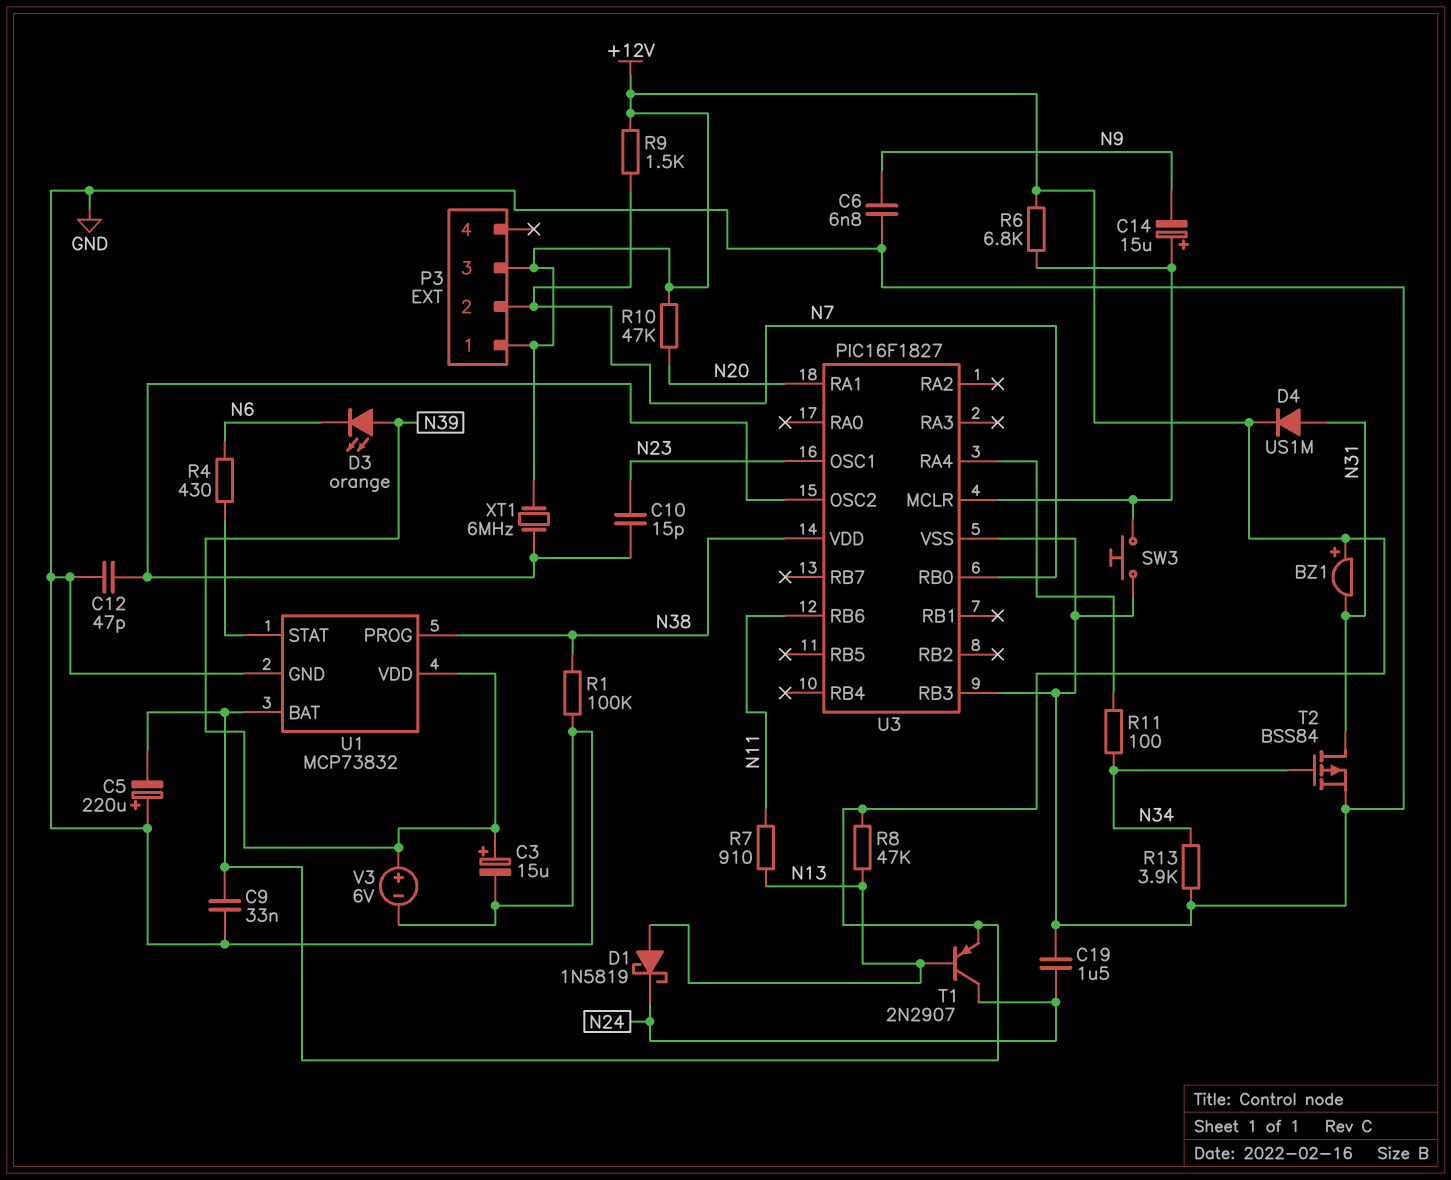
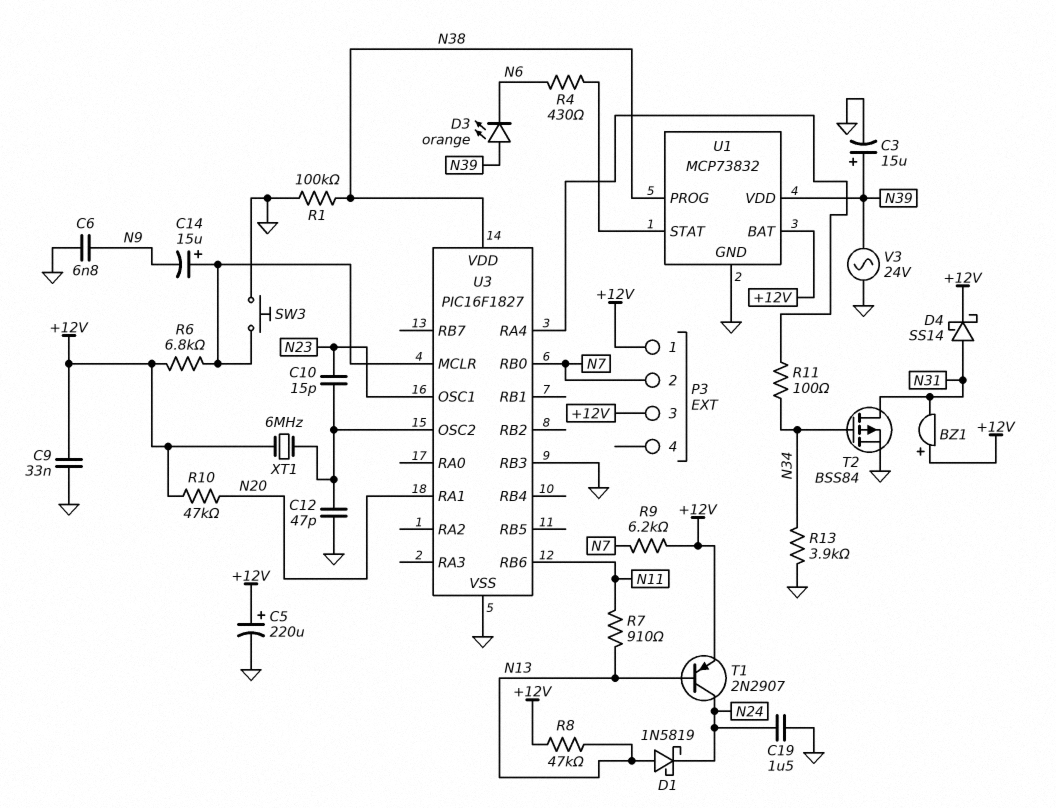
C5: 220uF (plus GND, minus +12V) -> 220uF (plus +12V, minus GND)
D4: diode US1M (A N31, K +12V) -> schottky SS14 (A N31, K +12V)
R9: 1.5k (+12V, N7) -> 6.2k (+12V, N7)
V3: 6V (plus N39, minus GND) -> AC 24V (GND, N39)

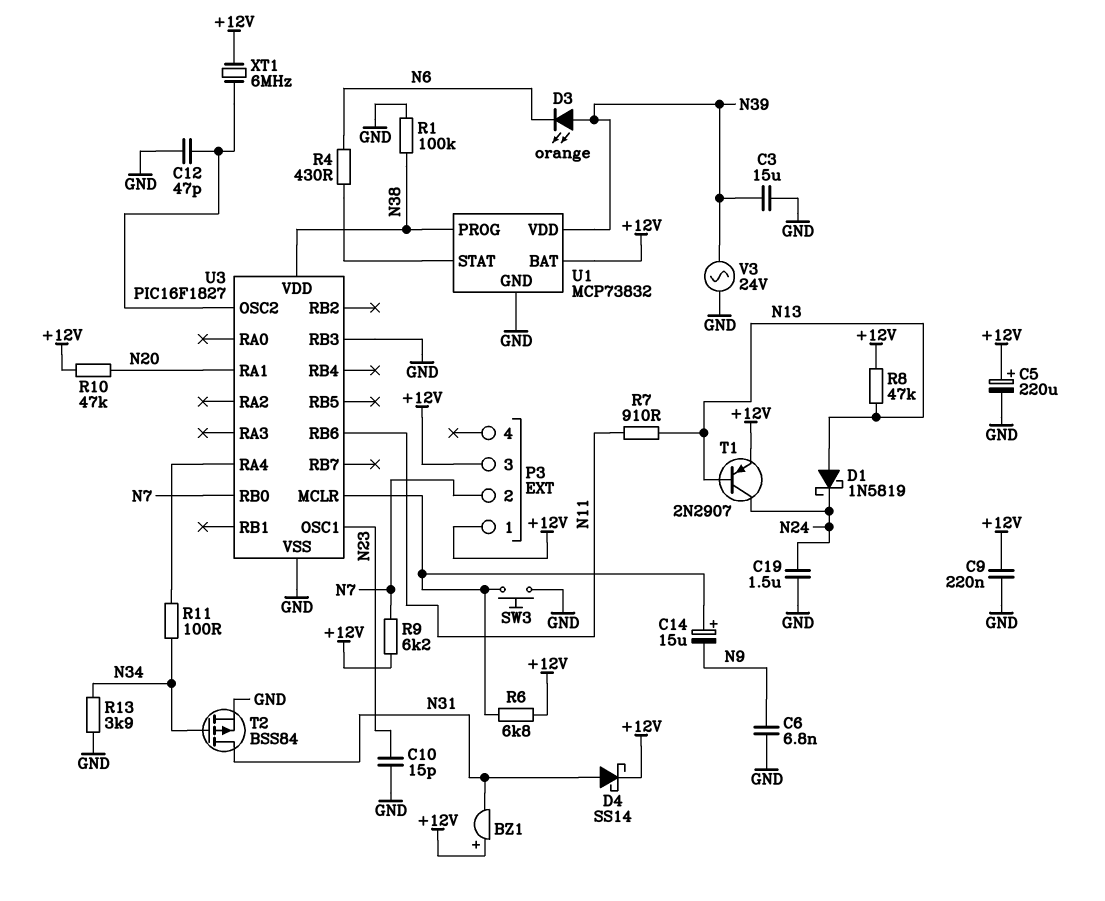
C3: 15uF (plus N39, minus GND) -> 15uF (GND, N39)
C9: 33nF (+12V, GND) -> 220nF (+12V, GND)
C10: 15pF (N23, U3/OSC2) -> 15pF (GND, N23)

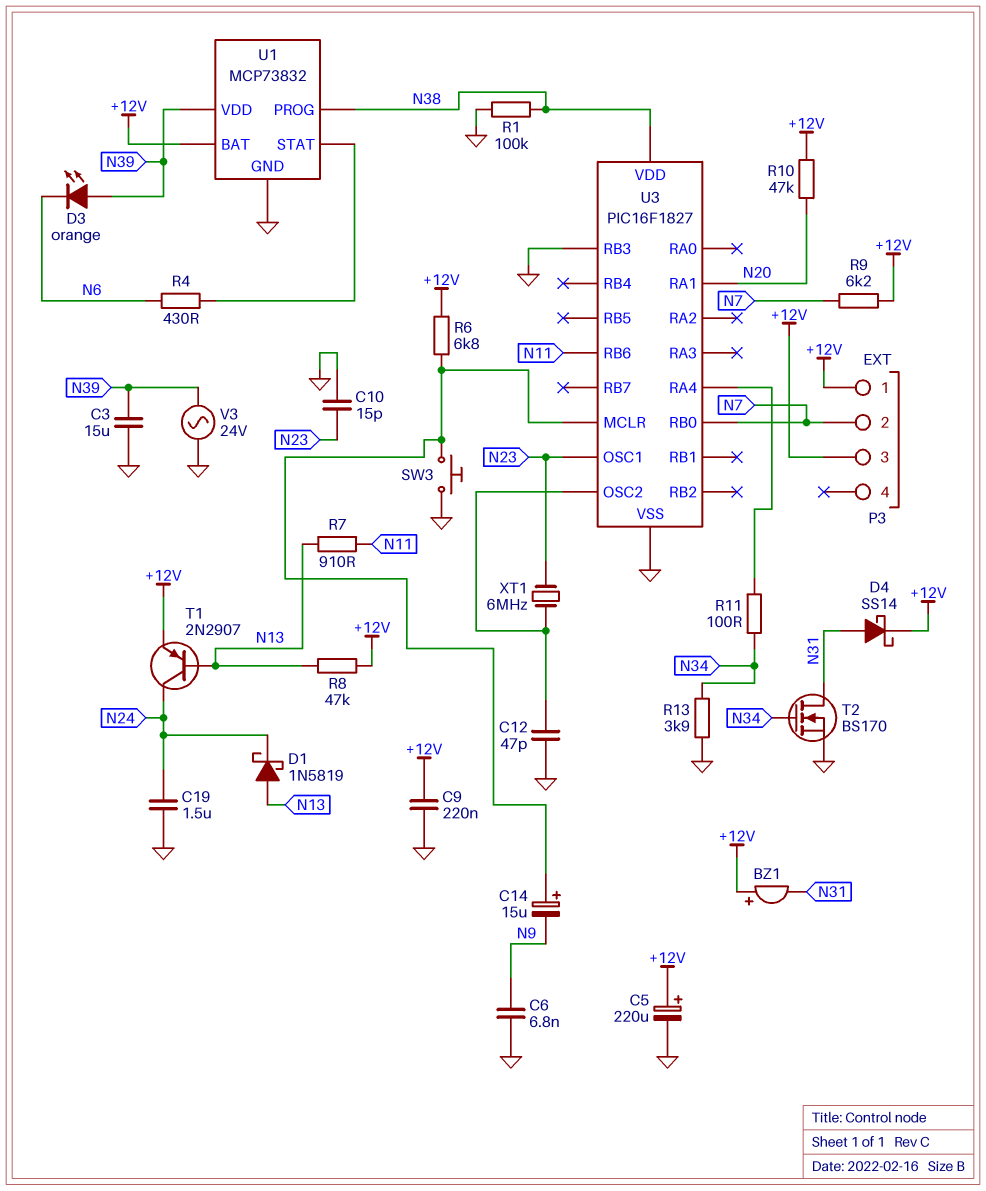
T2: PMOS BSS84 (G N34, D N31, S GND) -> NMOS BS170 (G N34, D N31, S GND)
XT1: 6MHz (+12V, U3/OSC2) -> 6MHz (N23, U3/OSC2)

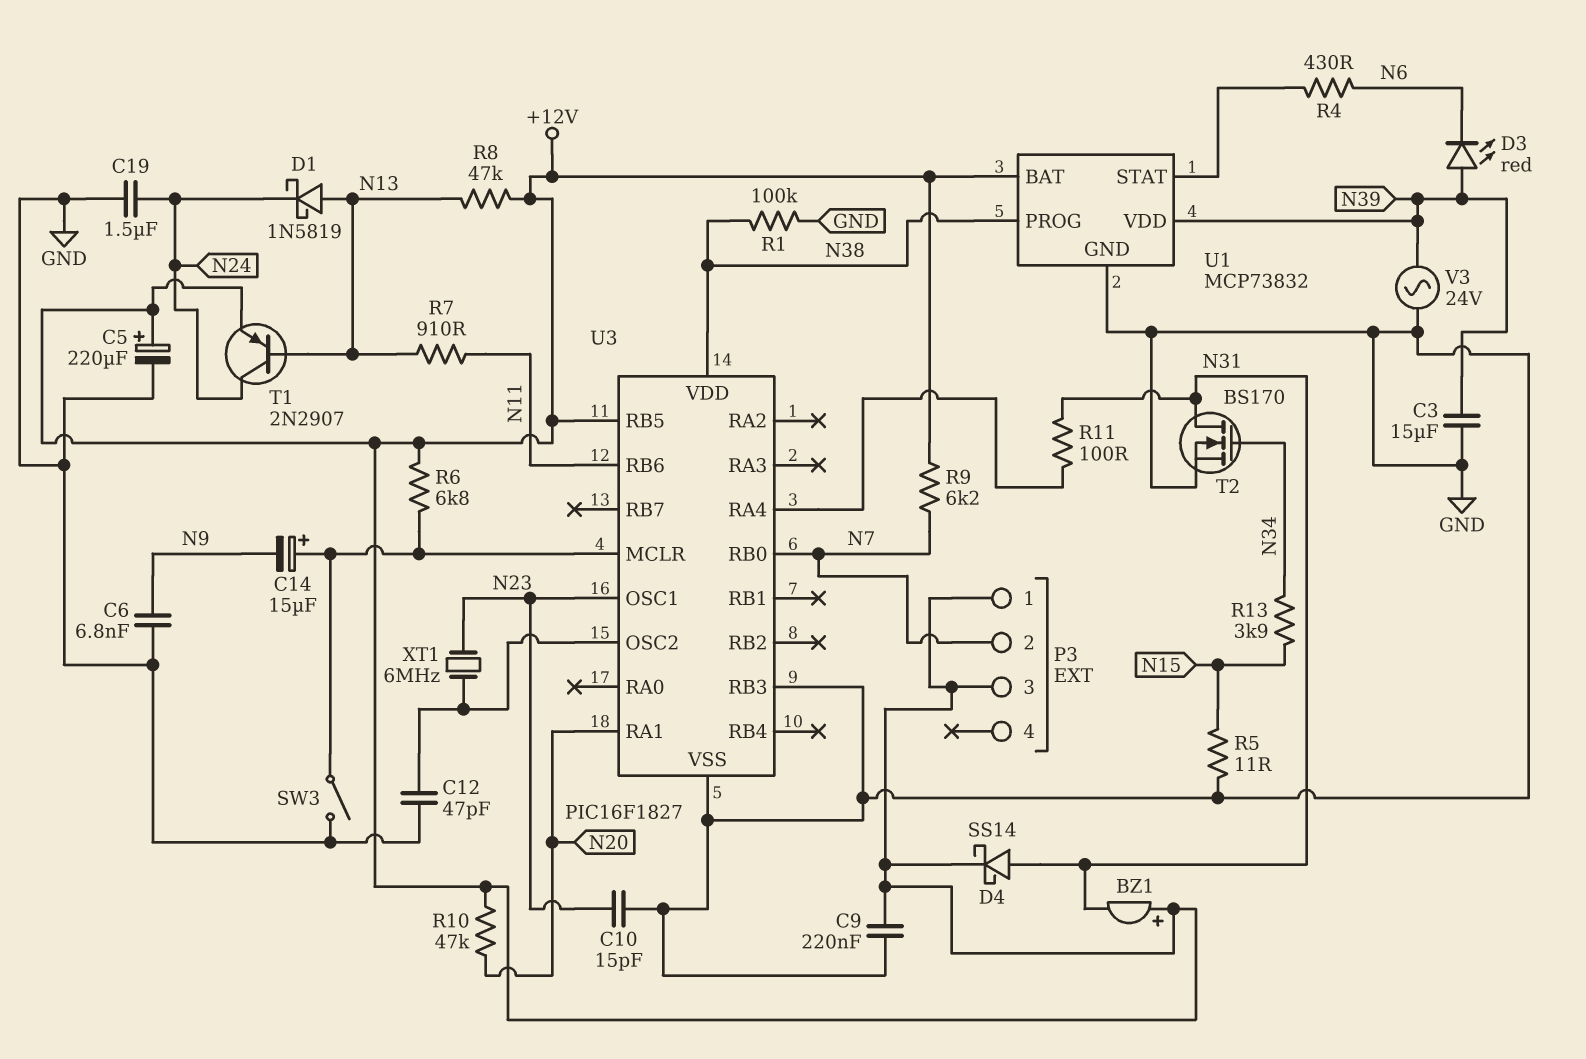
D3: LED orange (A N39, K N6) -> LED red (A N39, K N6)
R5: none -> 11 (GND, N15)
R11: 100 (N34, U3/RA4) -> 100 (N31, U3/RA4)
R13: 3.9k (GND, N34) -> 3.9k (N15, N34)
SW3: button (GND, U3/MCLR) -> switch (GND, U3/MCLR)
U3 pin RB5: none -> +12V

